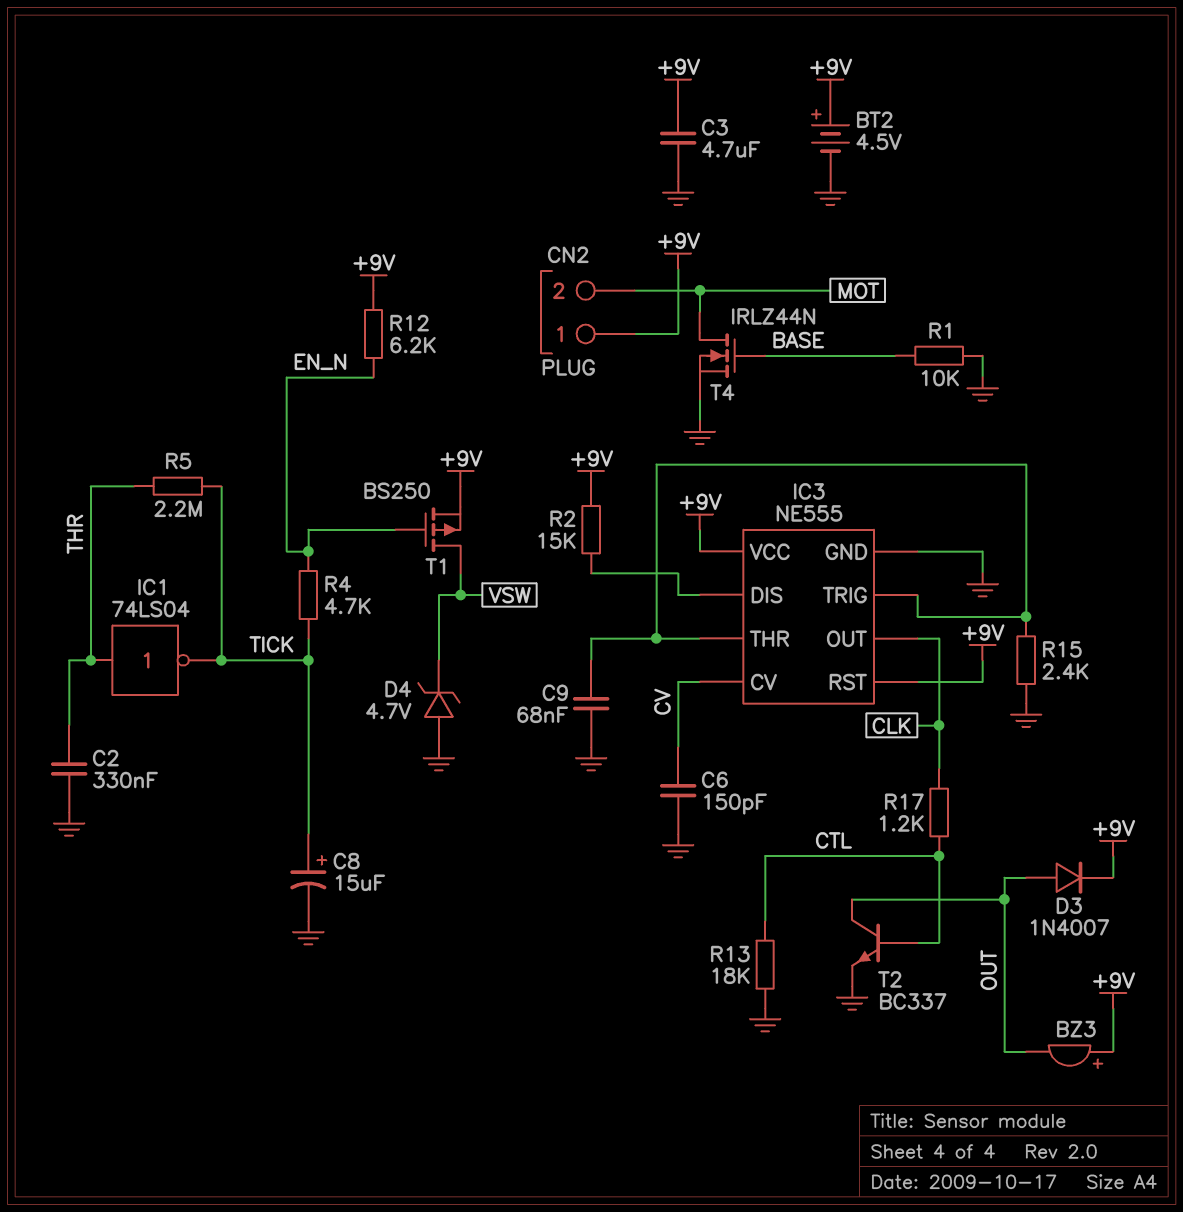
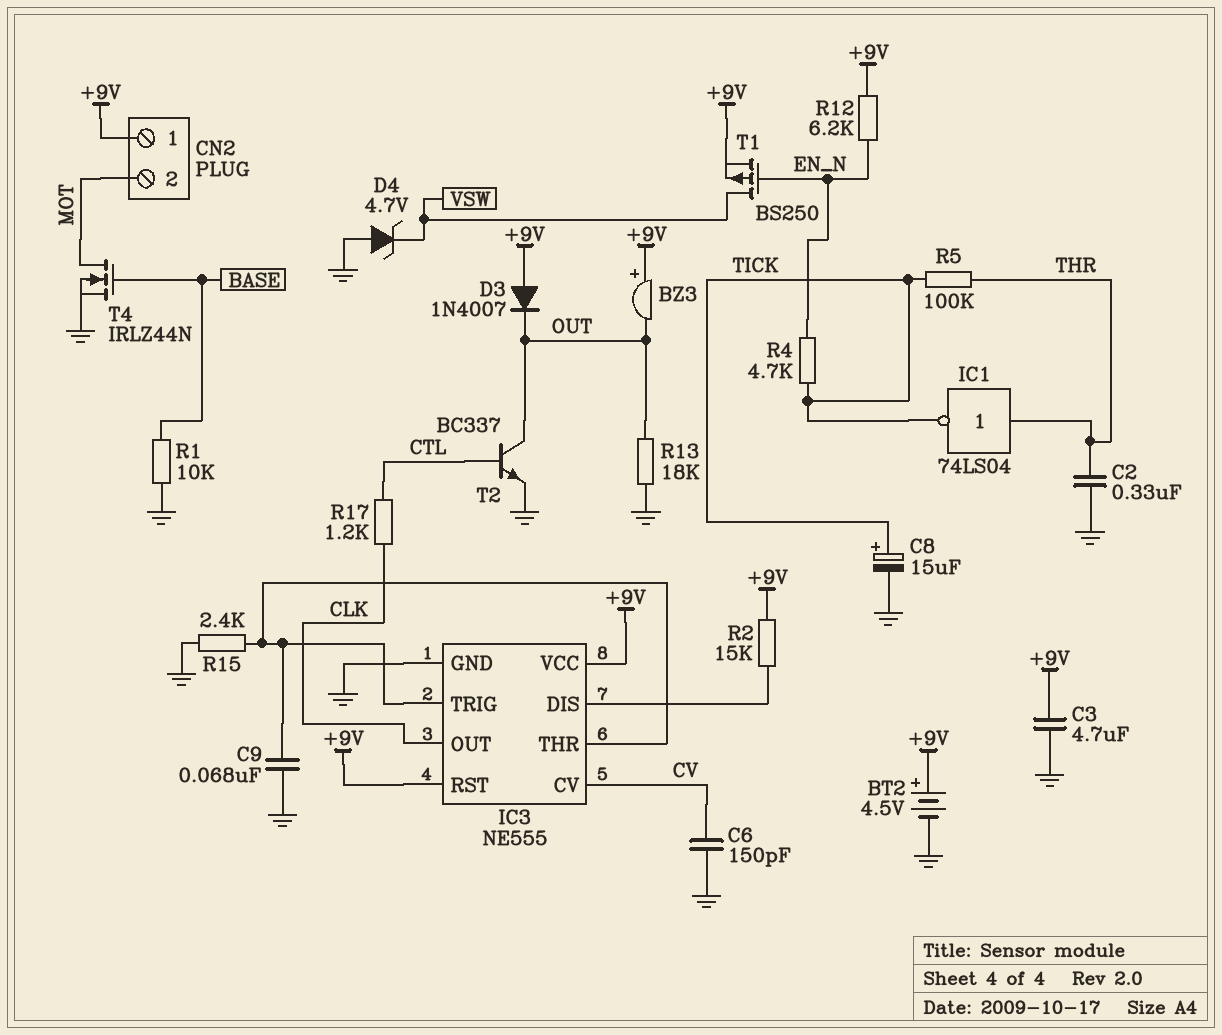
D3: diode 1N4007 (A OUT, K +9V) -> diode 1N4007 (A +9V, K OUT)
R5: 2.2M (THR, TICK) -> 100k (THR, TICK)
R13: 18k (CTL, GND) -> 18k (GND, OUT)

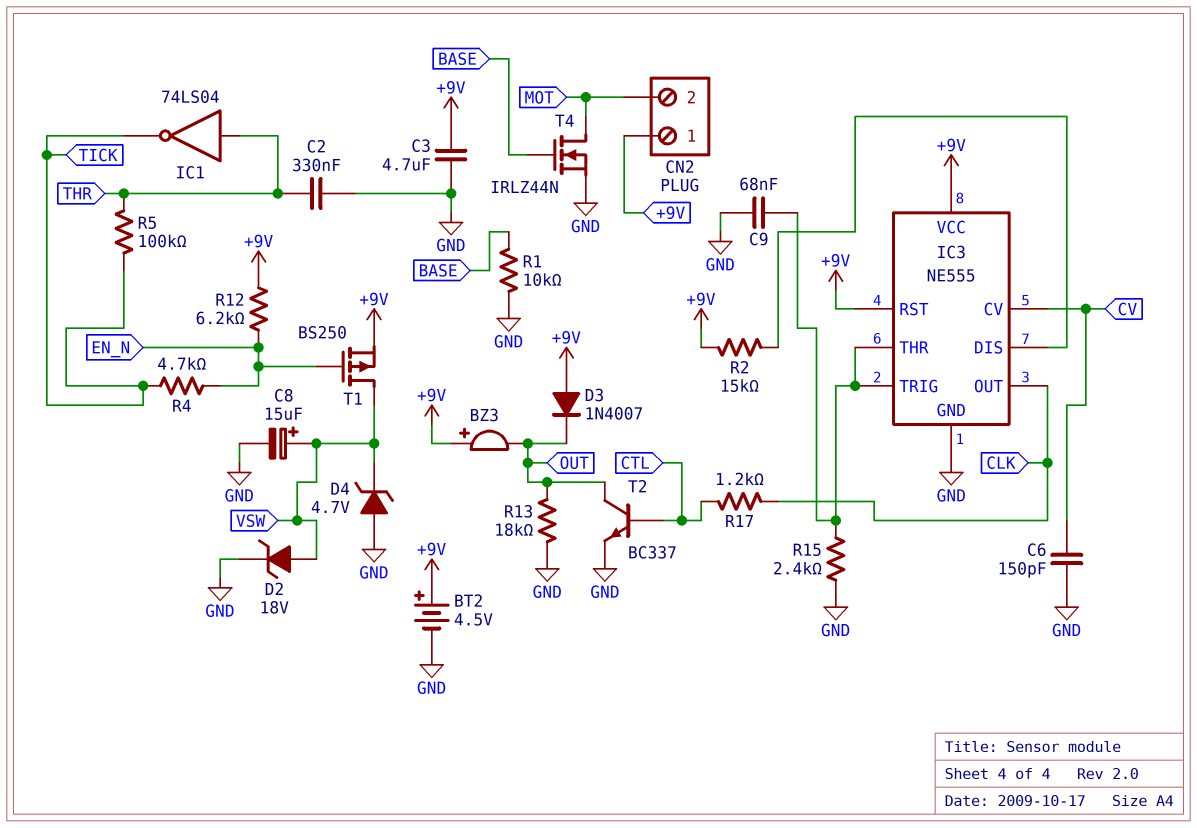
C8: 15uF (plus TICK, minus GND) -> 15uF (plus VSW, minus GND)
D2: none -> zener 18V (A VSW, K GND)

